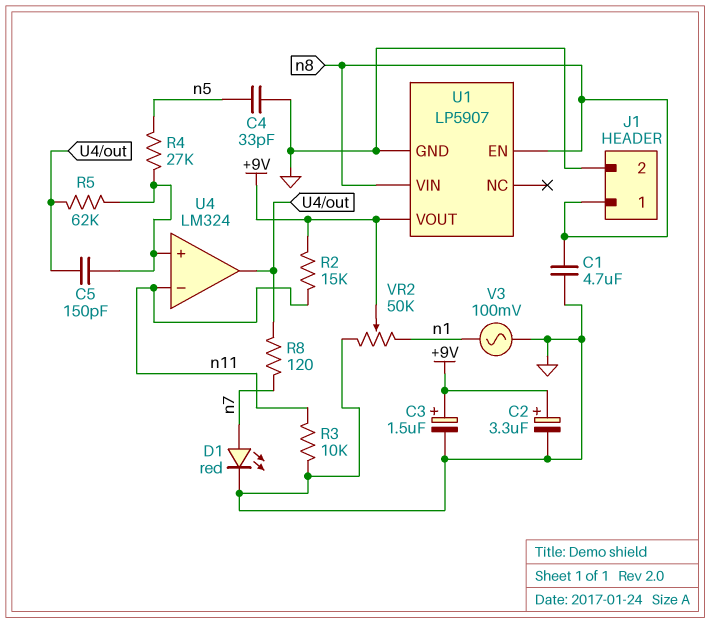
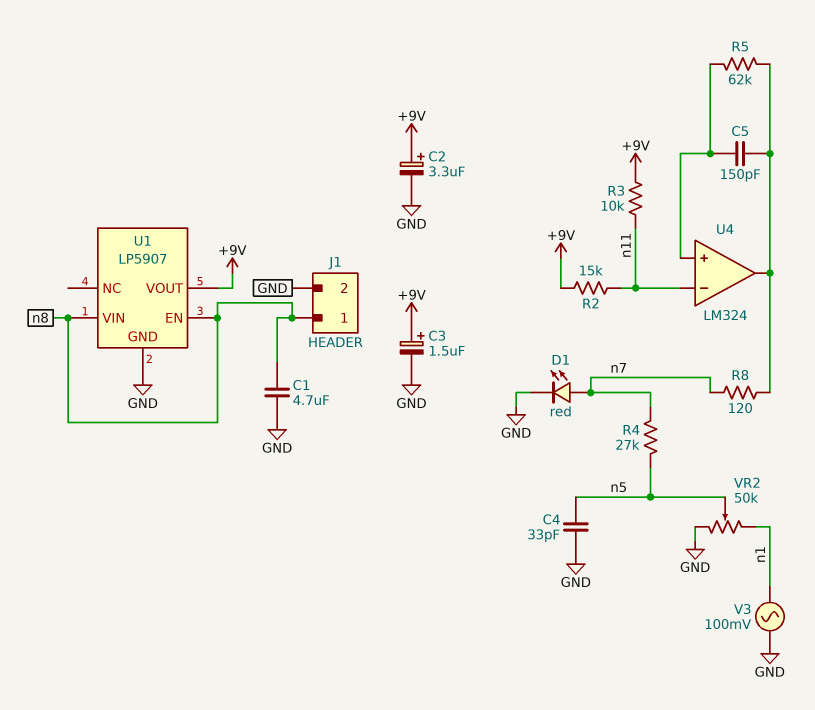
R3: 10k (GND, n11) -> 10k (+9V, n11)
R4: 27k (U4/in+, n5) -> 27k (n5, n7)
VR2: 50k (GND, n1, wiper +9V) -> 50k (GND, n1, wiper n5)

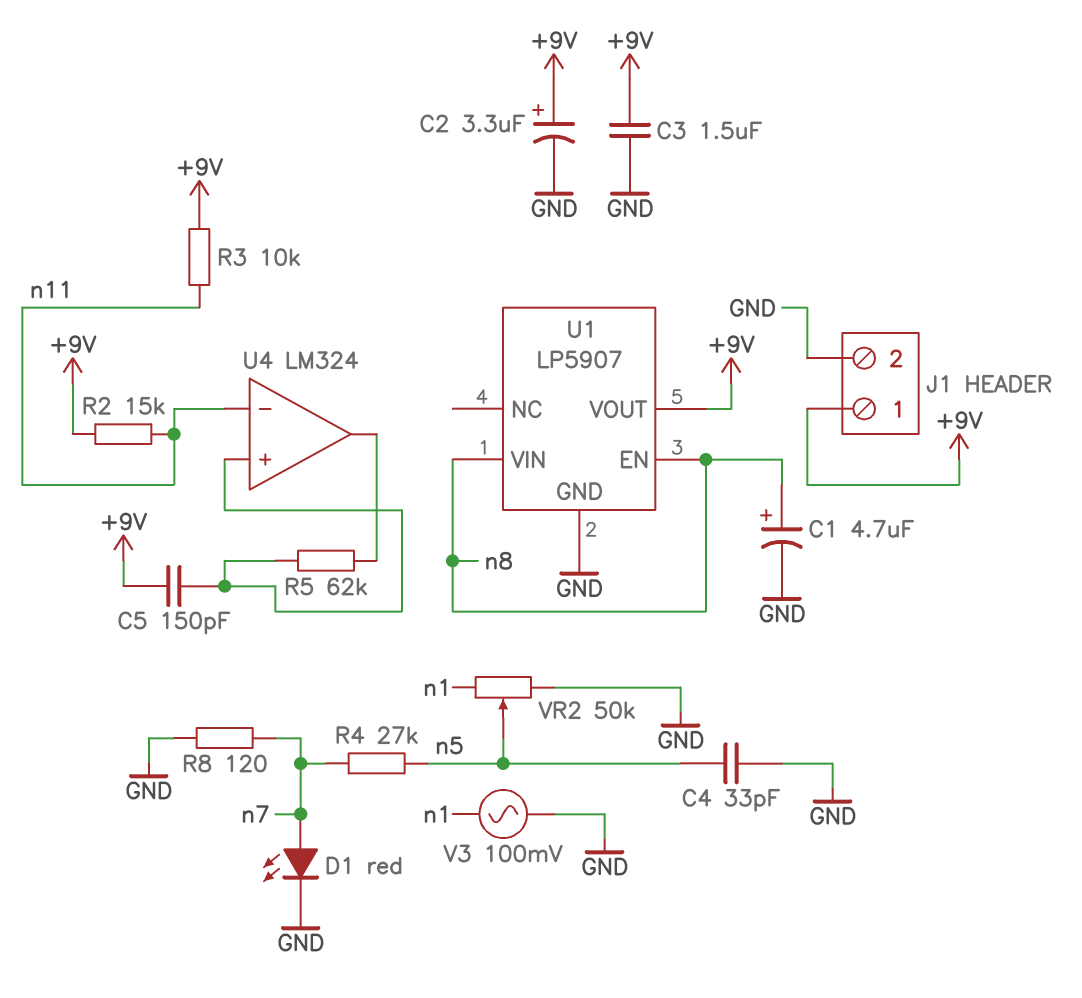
C1: 4.7uF (GND, n8) -> 4.7uF (plus n8, minus GND)
C3: 1.5uF (plus +9V, minus GND) -> 1.5uF (+9V, GND)
C5: 150pF (U4/in+, U4/out) -> 150pF (+9V, U4/in+)
J1 pin 1: n8 -> +9V
R8: 120 (U4/out, n7) -> 120 (GND, n7)

